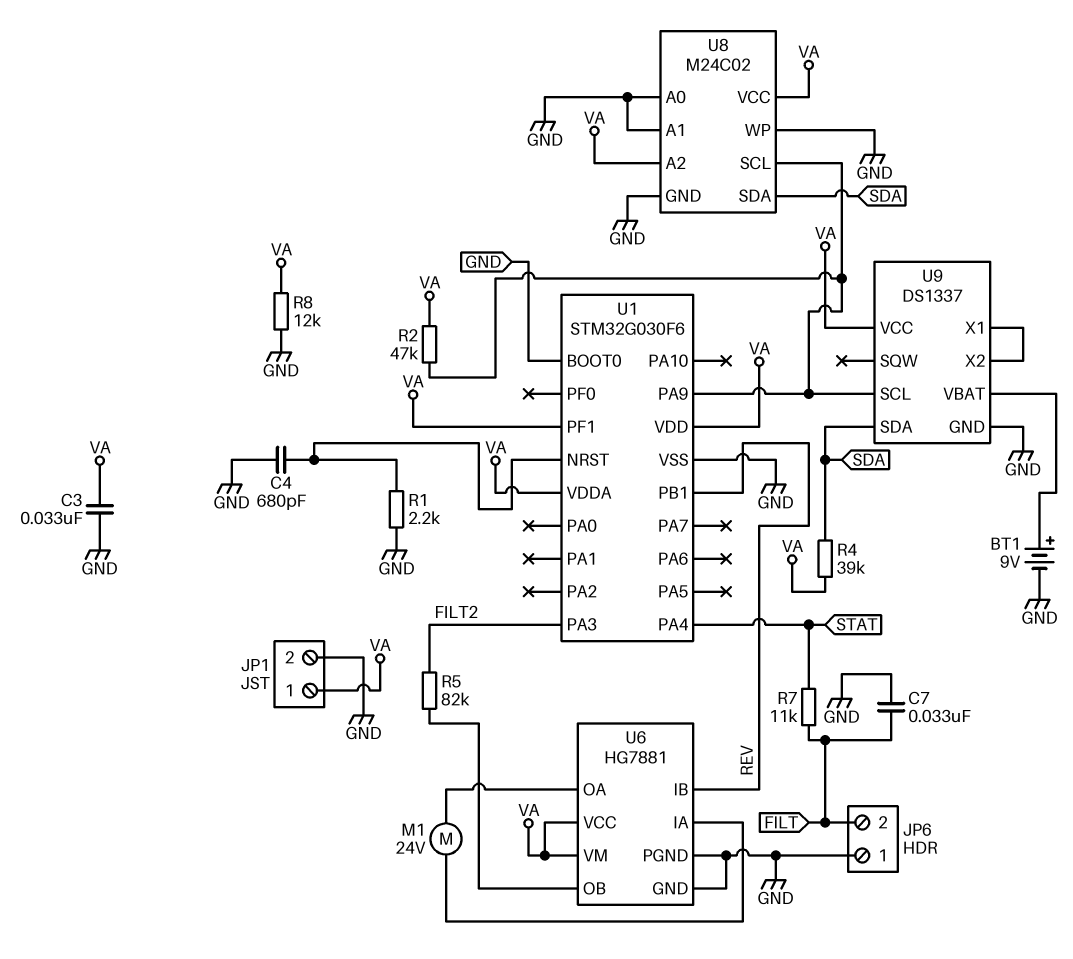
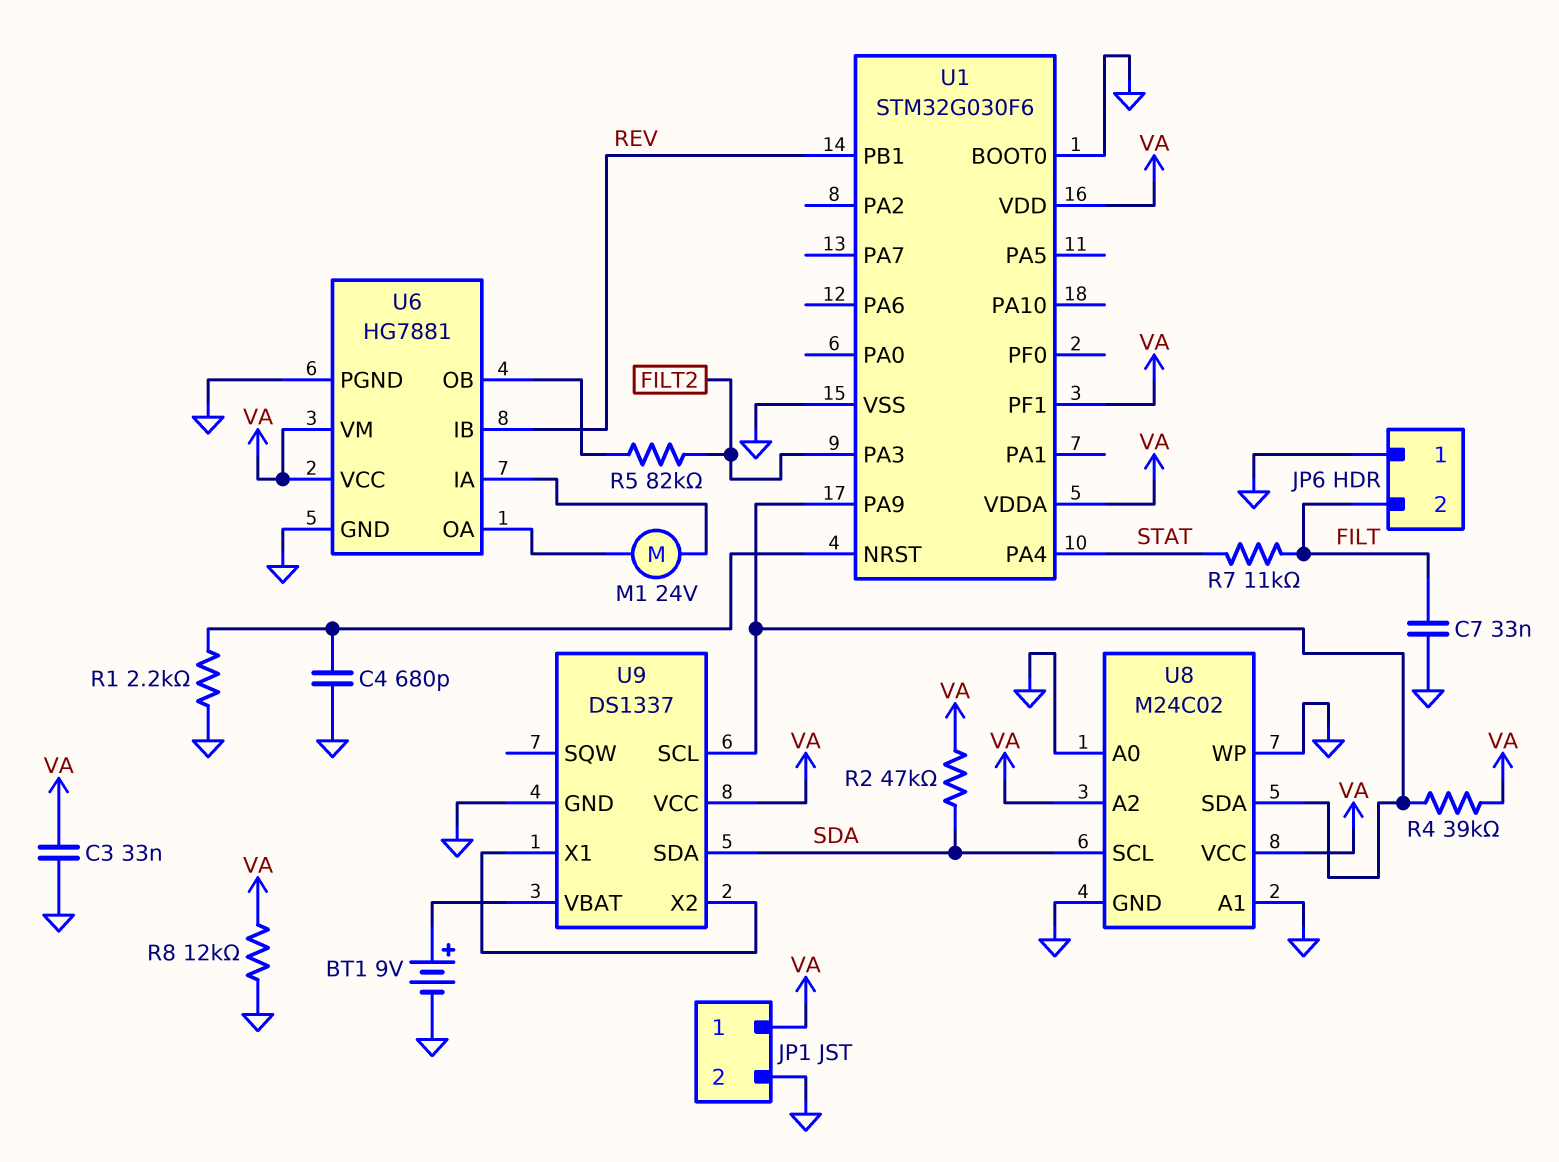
R2: 47k (U1/PA9, VA) -> 47k (SDA, VA)
R4: 39k (SDA, VA) -> 39k (U1/PA9, VA)
U8 pin SCL: U1/PA9 -> SDA
U8 pin SDA: SDA -> U1/PA9

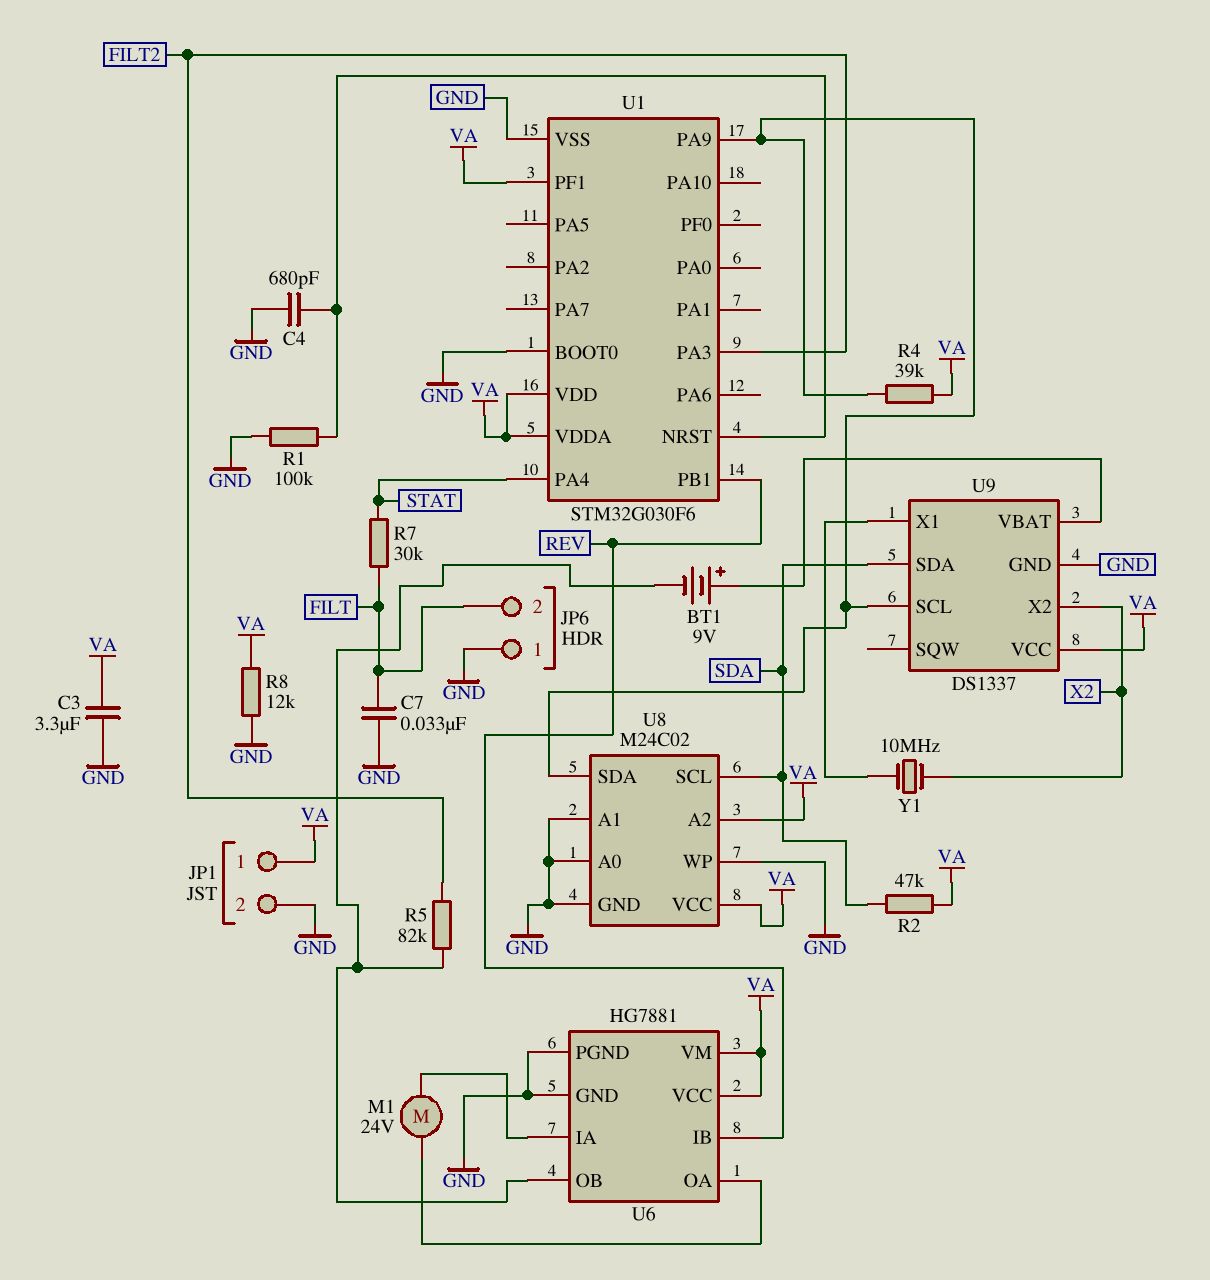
BT1: 9V (plus U9/VBAT, minus GND) -> 9V (plus U9/VBAT, minus U6/OB)
C3: 33nF (GND, VA) -> 3.3uF (GND, VA)
R1: 2.2k (GND, U1/NRST) -> 100k (GND, U1/NRST)
R7: 11k (FILT, STAT) -> 30k (FILT, STAT)
U9 pin X2: U9/X1 -> X2
Y1: none -> 10MHz (U9/X1, X2)

